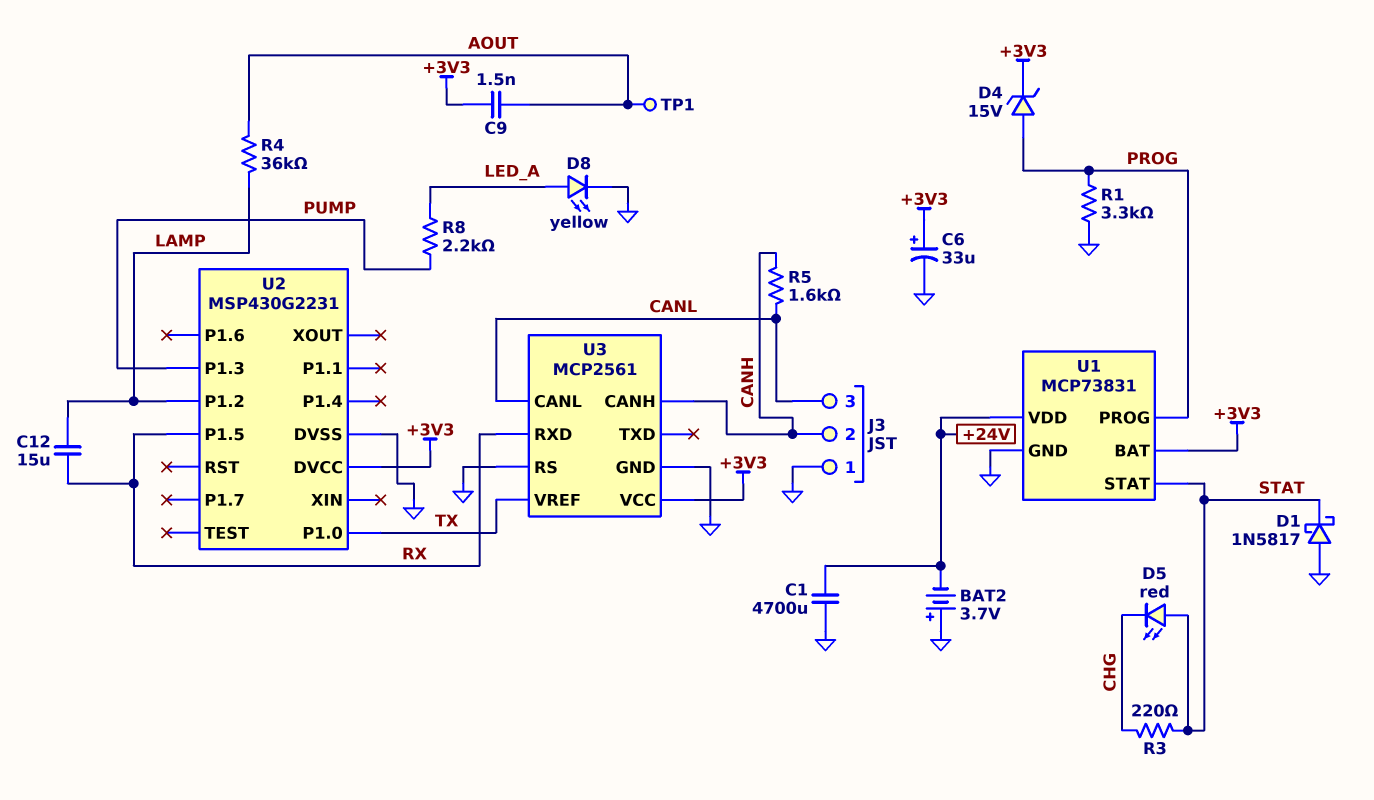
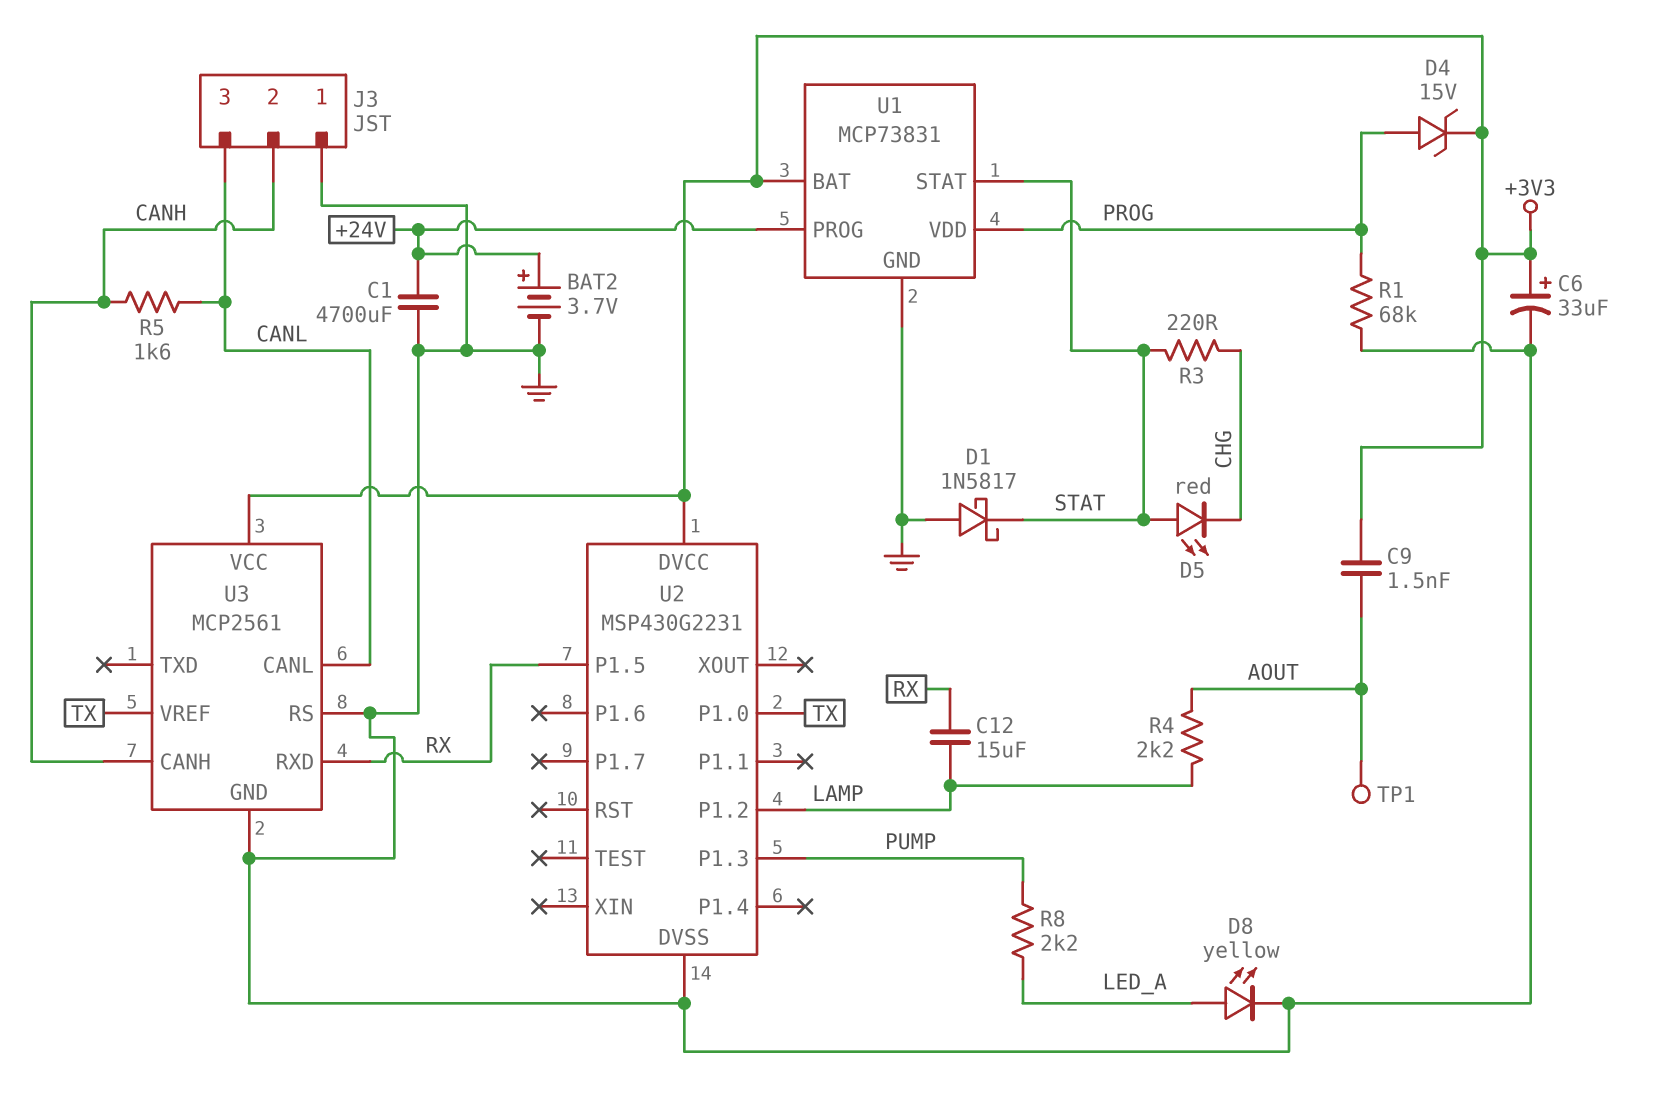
BAT2: 3.7V (plus GND, minus +24V) -> 3.7V (plus +24V, minus GND)
R1: 3.3k (GND, PROG) -> 68k (GND, PROG)
R4: 36k (AOUT, LAMP) -> 2.2k (AOUT, LAMP)
U1 pin PROG: PROG -> +24V
U1 pin VDD: +24V -> PROG

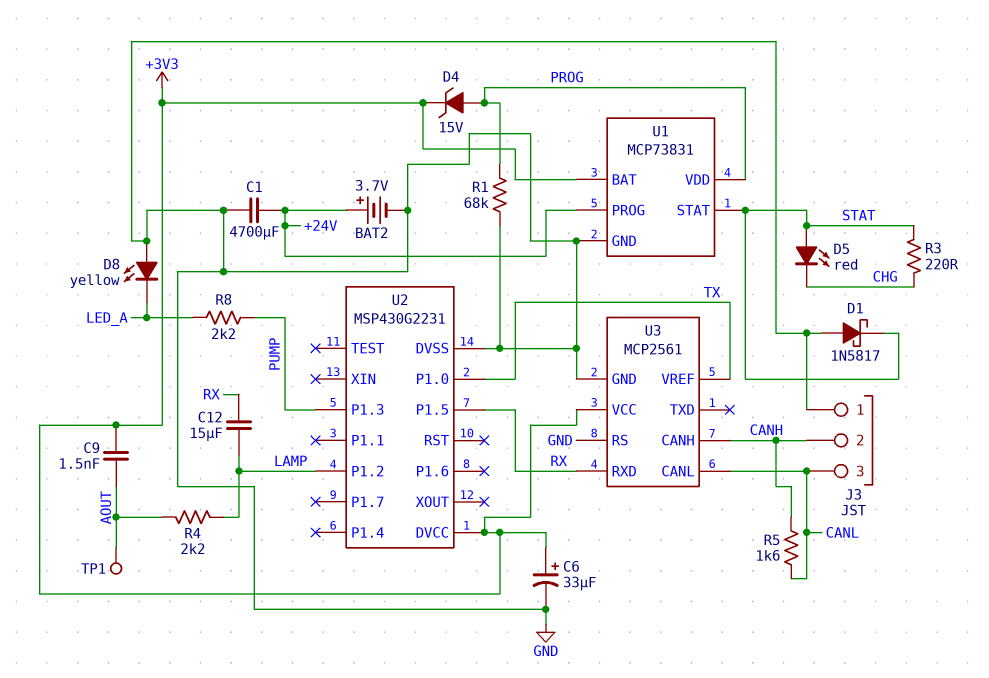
D8: LED yellow (A LED_A, K GND) -> LED yellow (A GND, K LED_A)

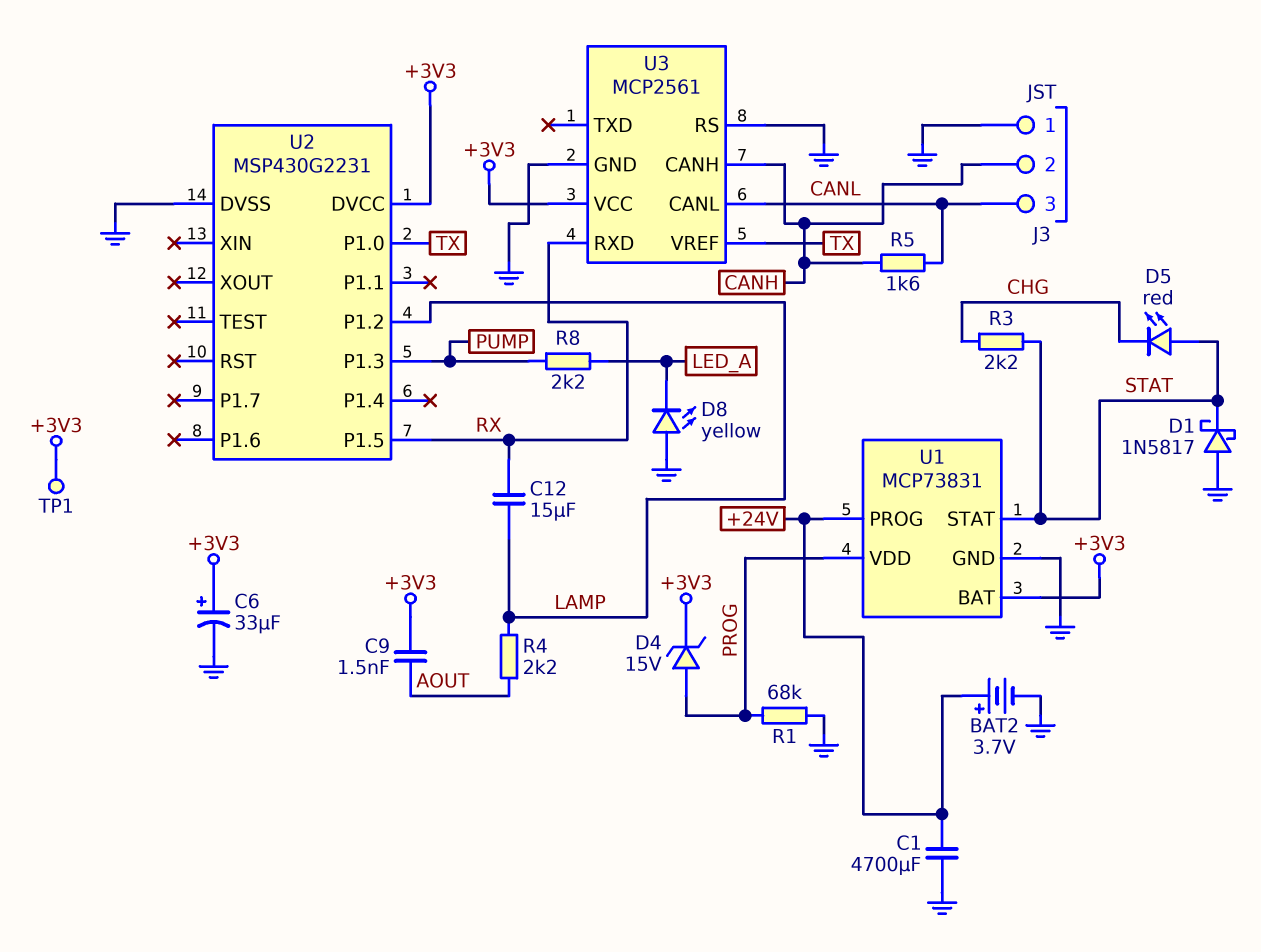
R3: 220 (CHG, STAT) -> 2.2k (CHG, STAT)
TP1: test point (AOUT) -> test point (+3V3)

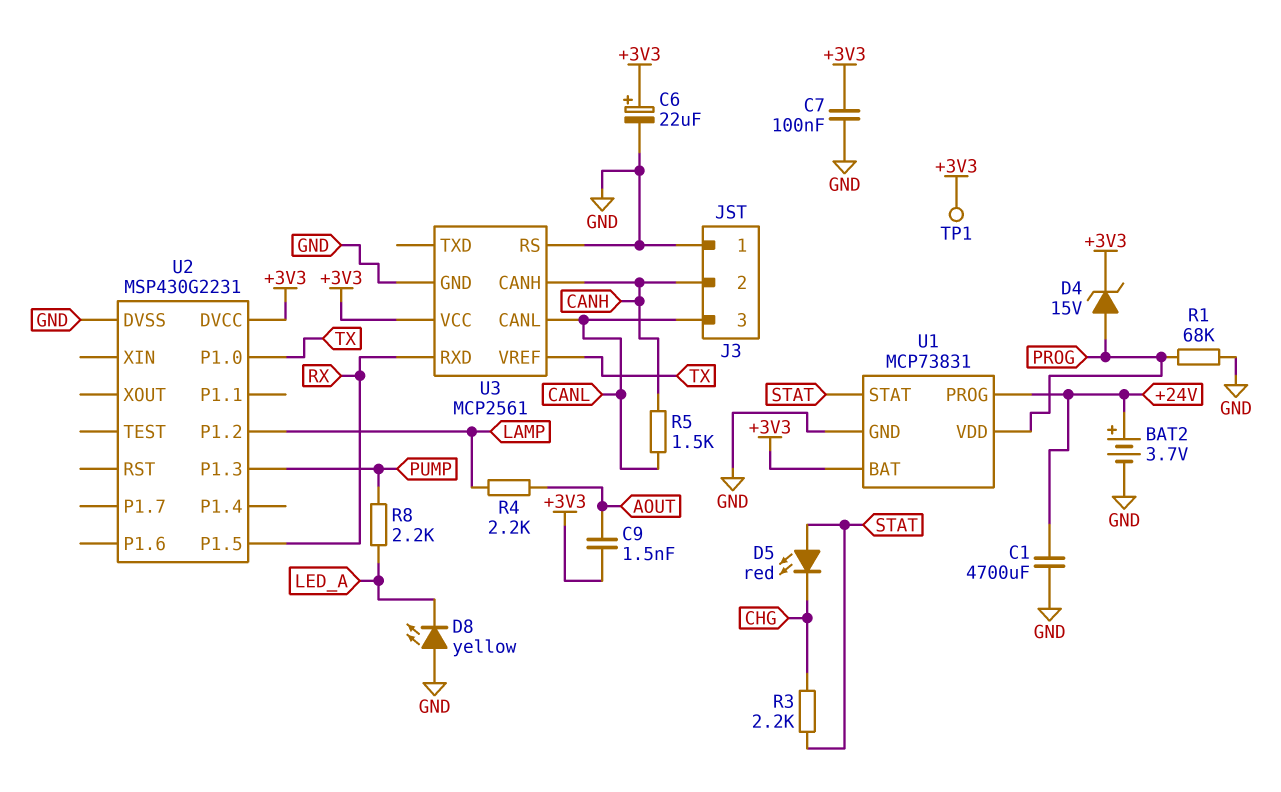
C6: 33uF (plus +3V3, minus GND) -> 22uF (plus +3V3, minus GND)
C7: none -> 100nF (+3V3, GND)
C12: 15uF (LAMP, RX) -> none
D1: schottky 1N5817 (A GND, K STAT) -> none
R5: 1.6k (CANH, CANL) -> 1.5k (CANH, CANL)

